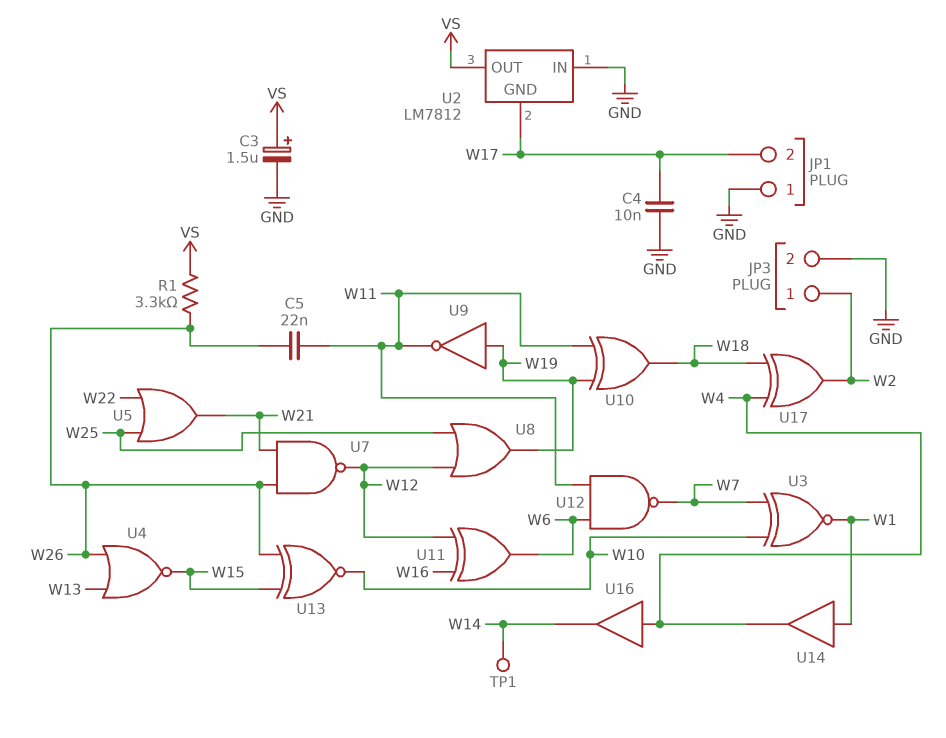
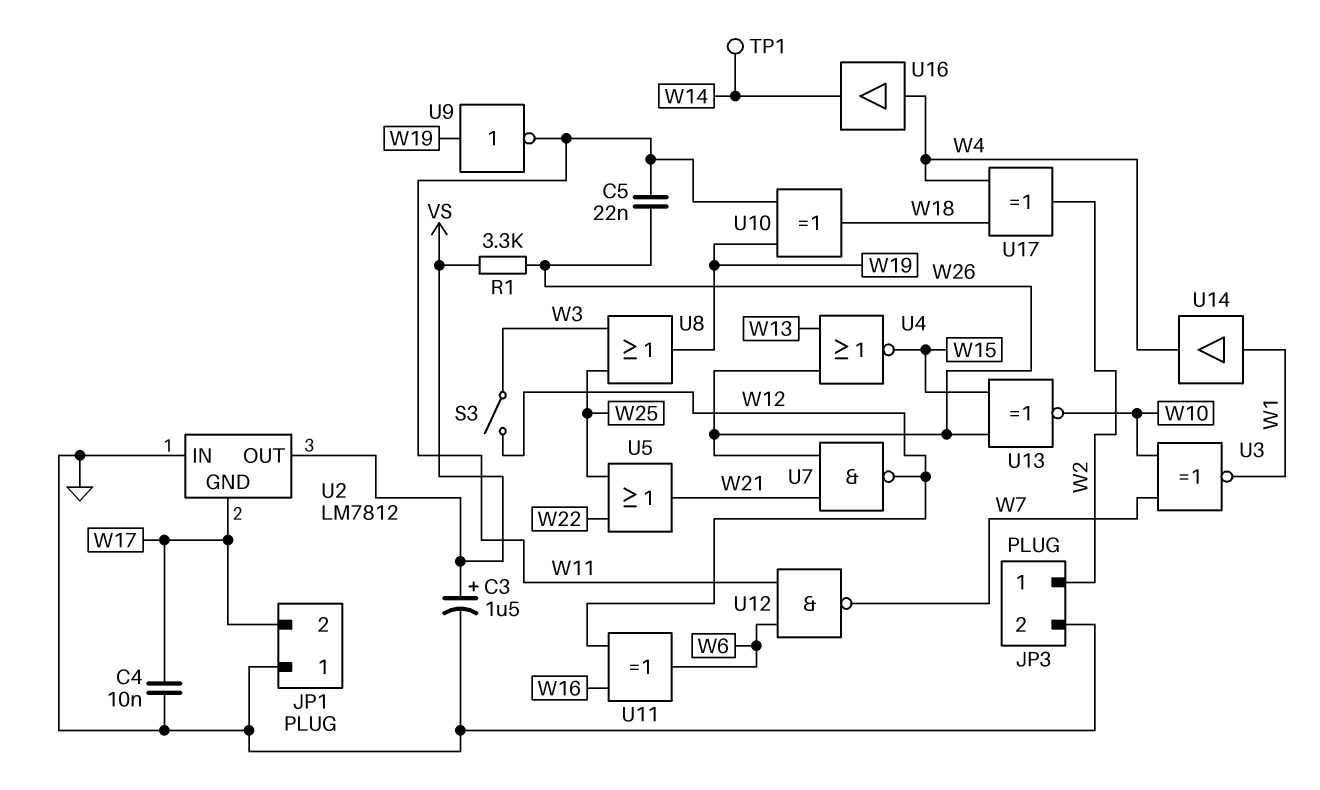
S3: none -> switch (W3, W12)
U8: OR (in W12, in W25, out W19) -> OR (in W3, in W25, out W19)

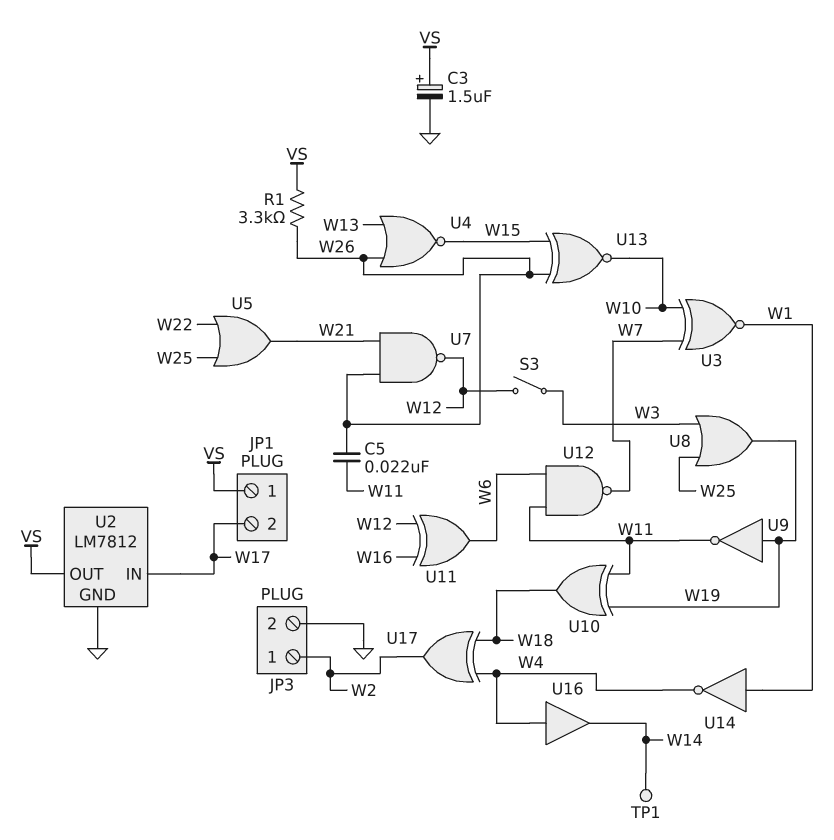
C4: 10nF (GND, W17) -> none
JP1 pin 1: GND -> VS
U2 pin GND: W17 -> GND
U2 pin IN: GND -> W17
U14: buffer (in W1, out W4) -> NOT (in W1, out W4)

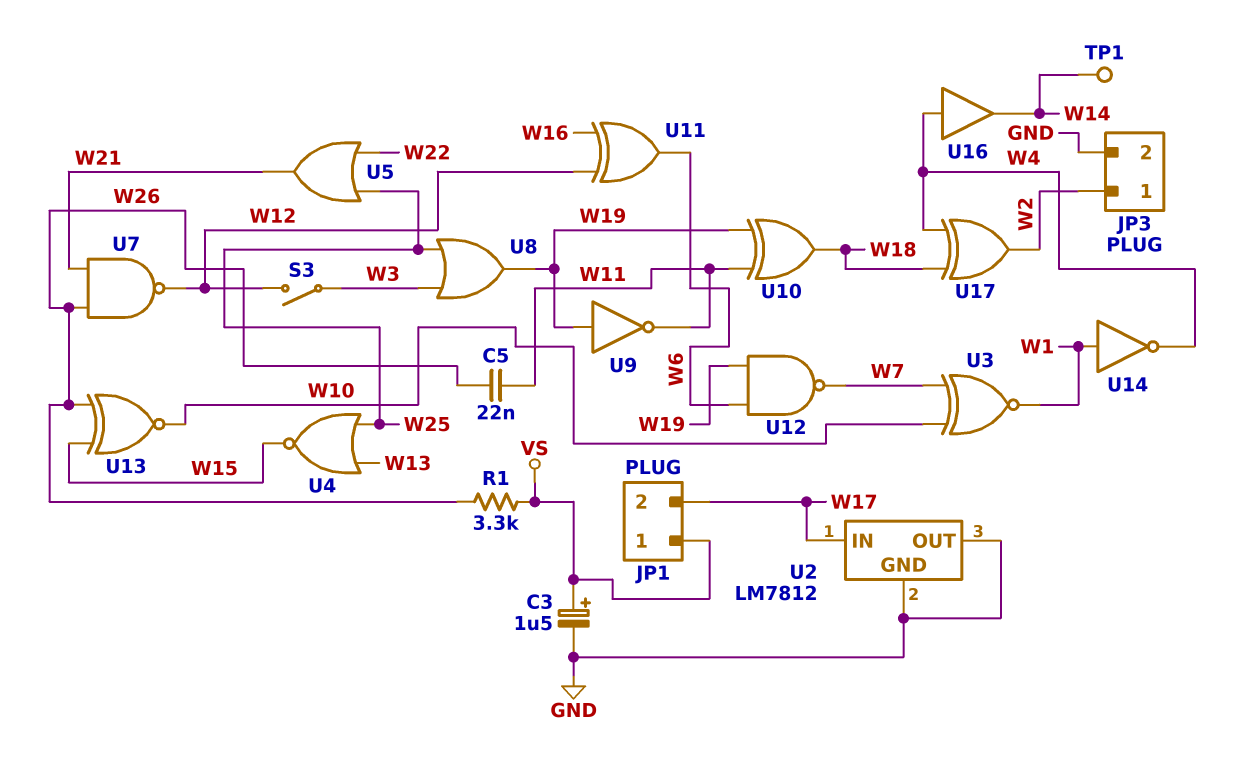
U2 pin OUT: VS -> GND
U4: NOR (in W13, in W26, out W15) -> NOR (in W13, in W25, out W15)
U12: NAND (in W6, in W11, out W7) -> NAND (in W6, in W19, out W7)

